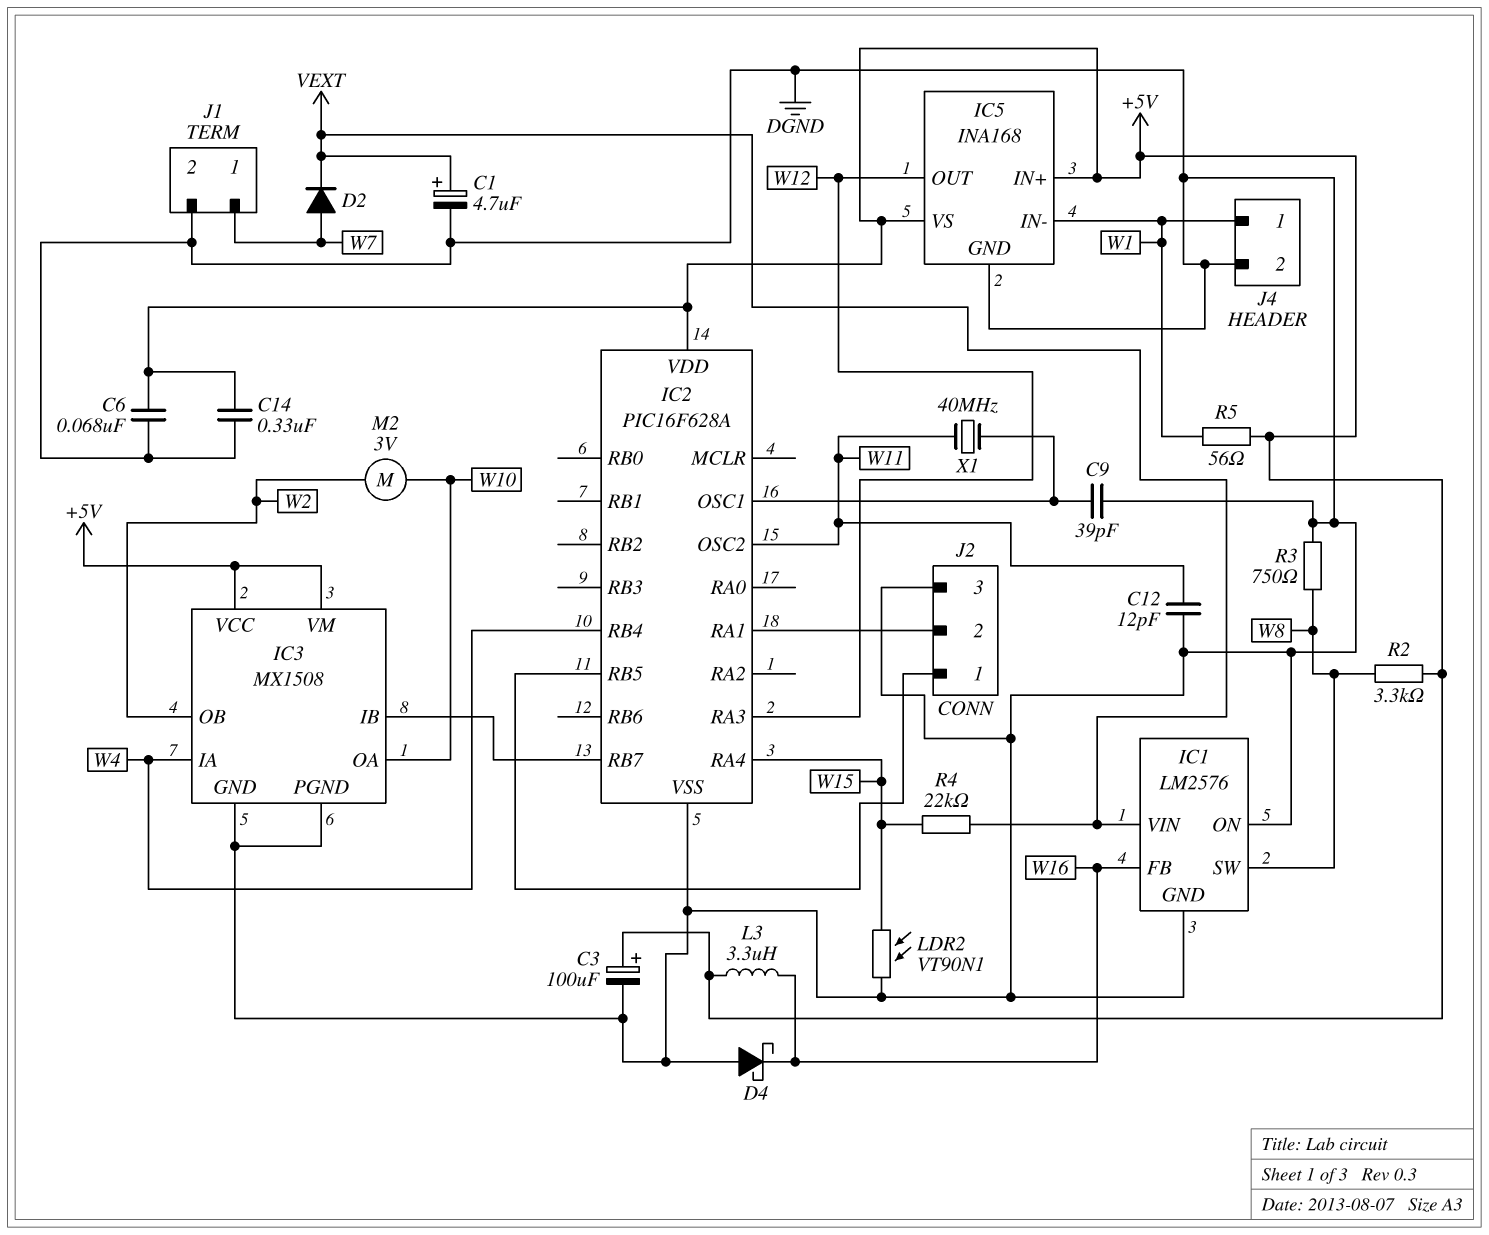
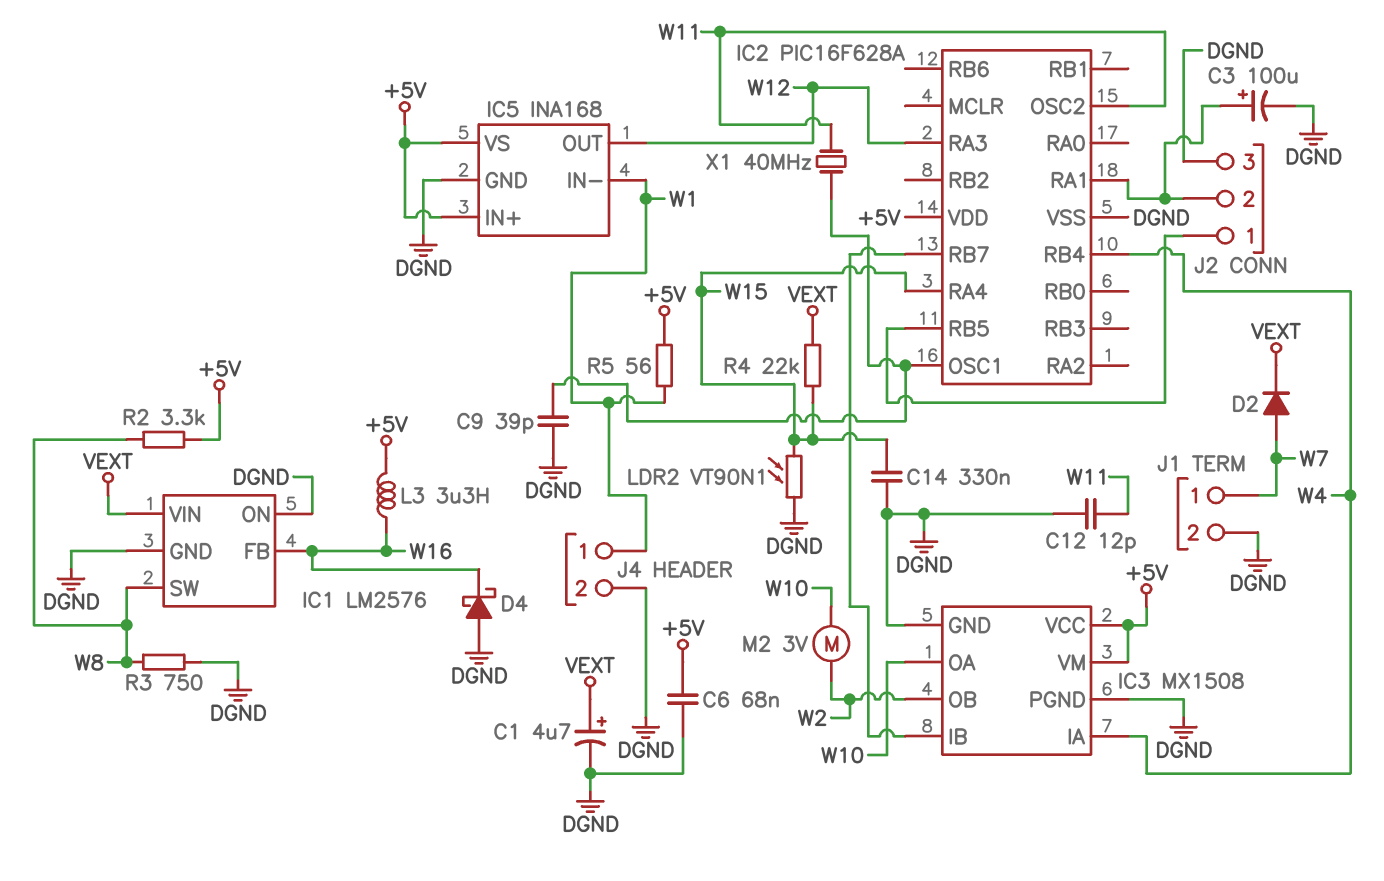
C3: 100uF (plus +5V, minus DGND) -> 100uF (plus IC2/RA1, minus DGND)
C14: 330nF (+5V, DGND) -> 330nF (DGND, W15)

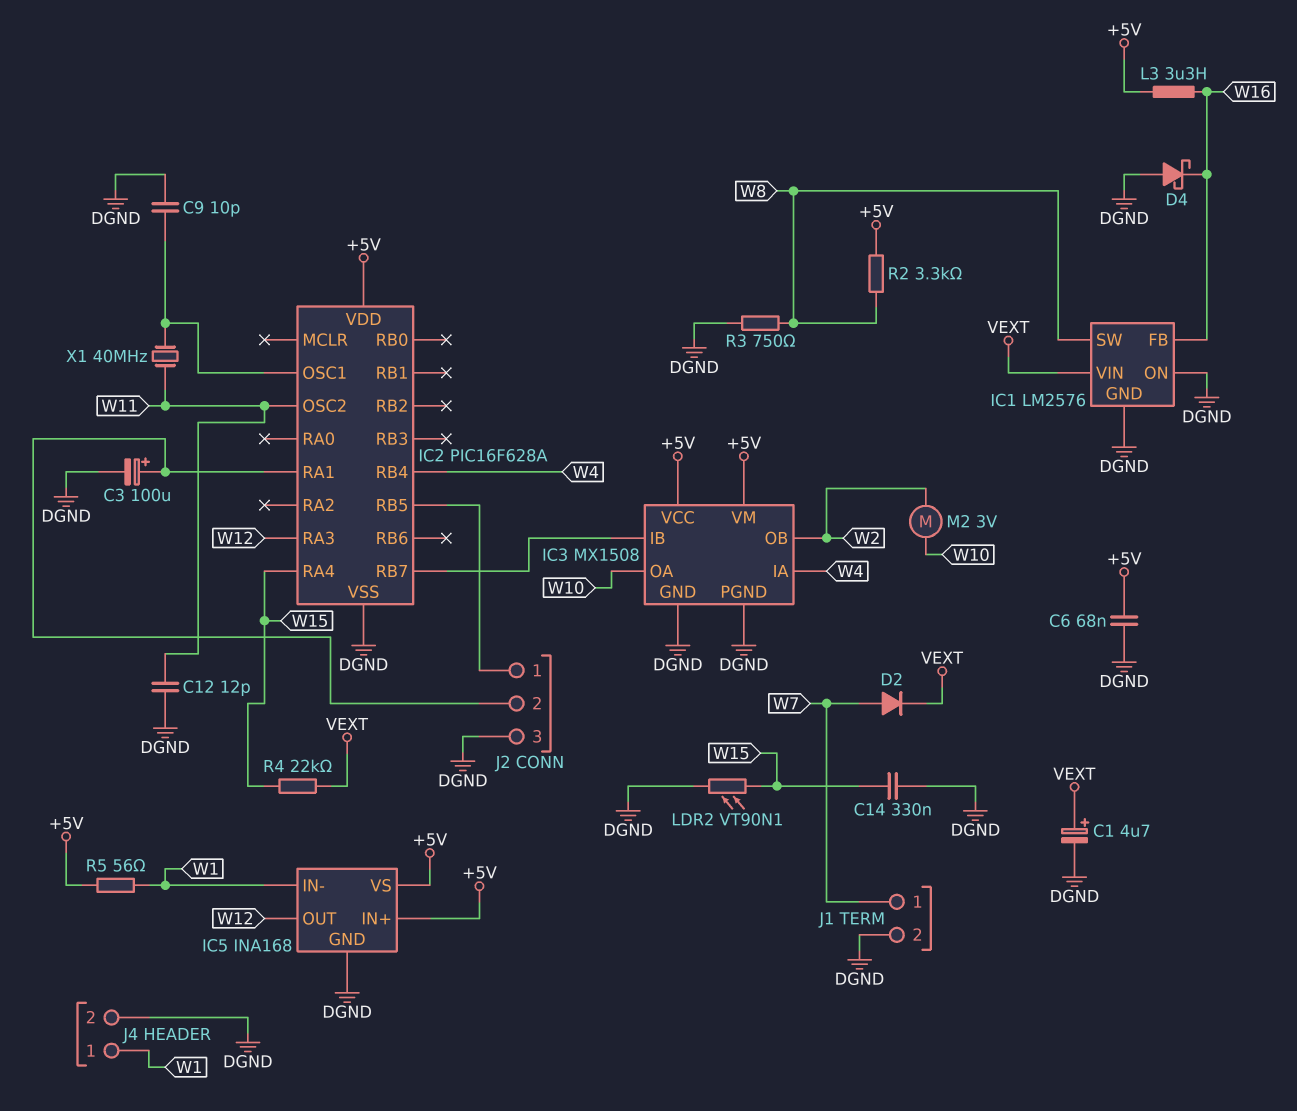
C9: 39pF (DGND, IC2/OSC1) -> 10pF (DGND, IC2/OSC1)

